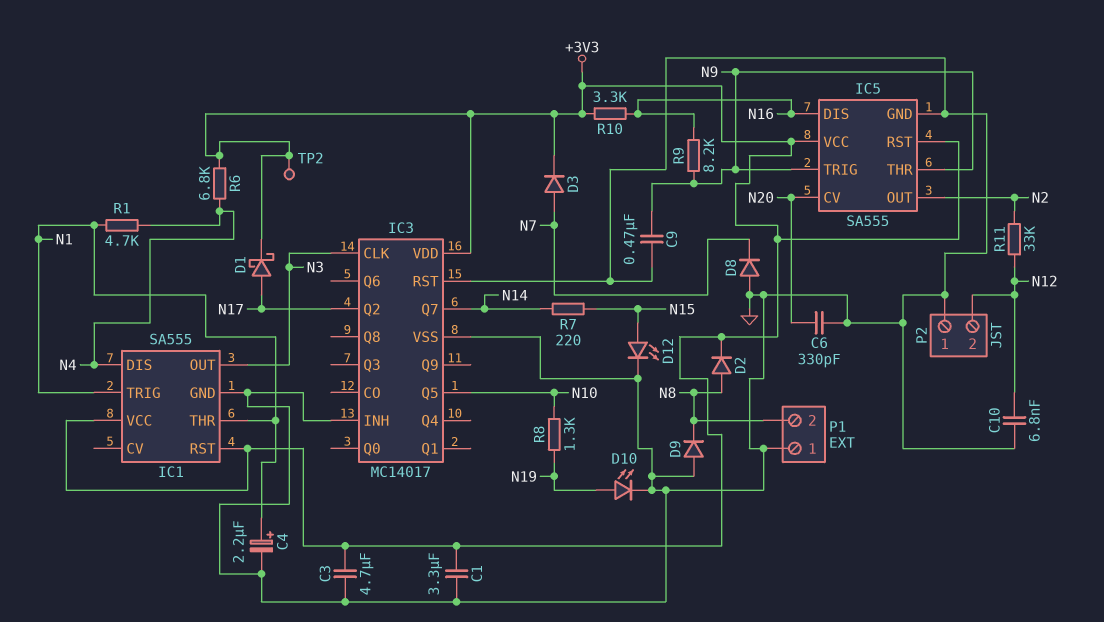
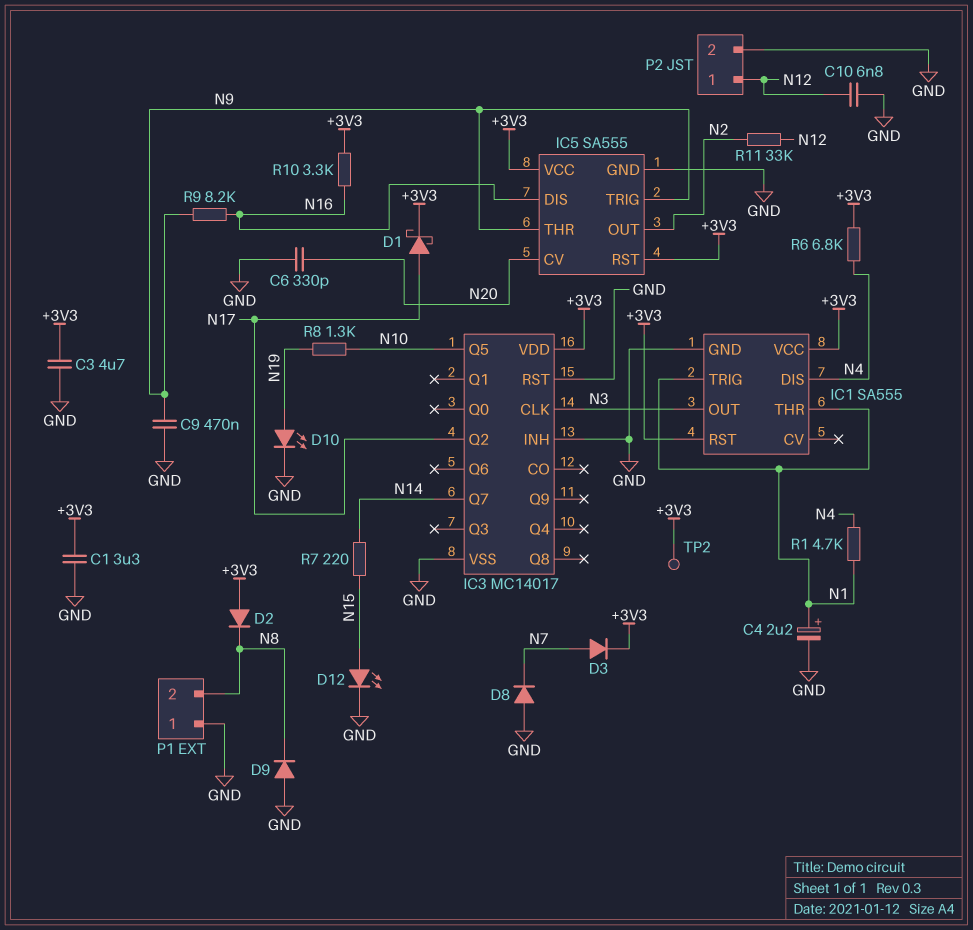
D2: diode (A N8, K +3V3) -> diode (A +3V3, K N8)
P2 pin 1: GND -> N12
P2 pin 2: N12 -> GND

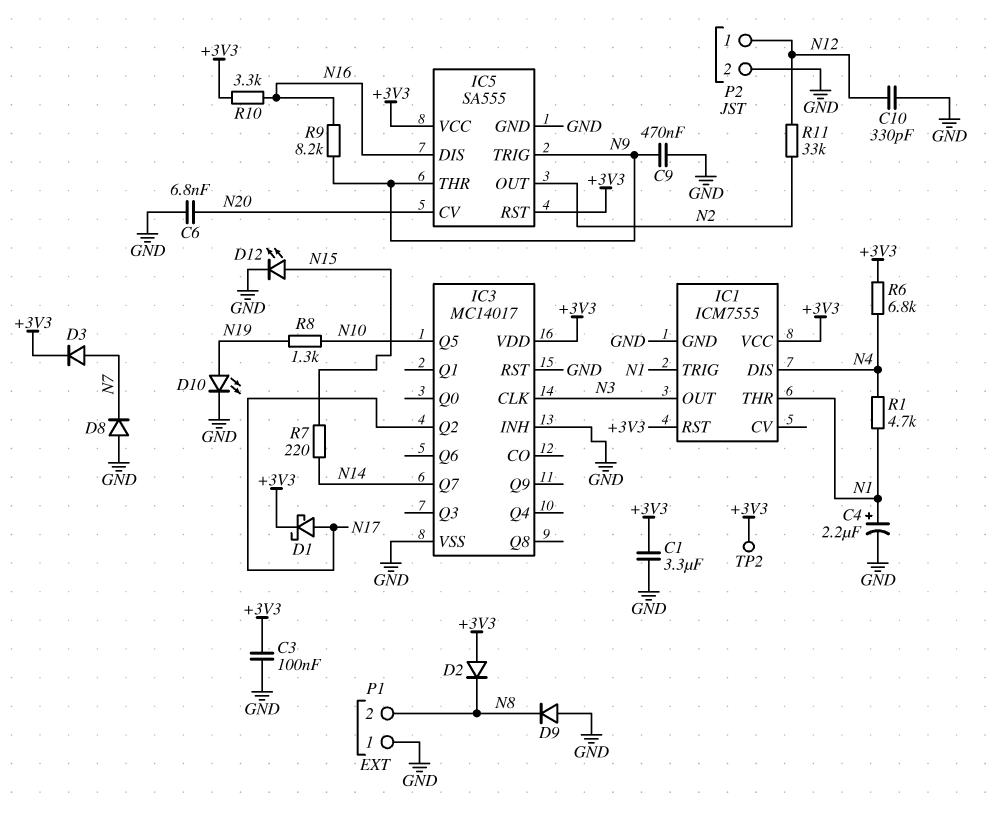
C3: 4.7uF (+3V3, GND) -> 100nF (+3V3, GND)
C6: 330pF (GND, N20) -> 6.8nF (GND, N20)
C10: 6.8nF (GND, N12) -> 330pF (GND, N12)
IC1: SA555 -> ICM7555

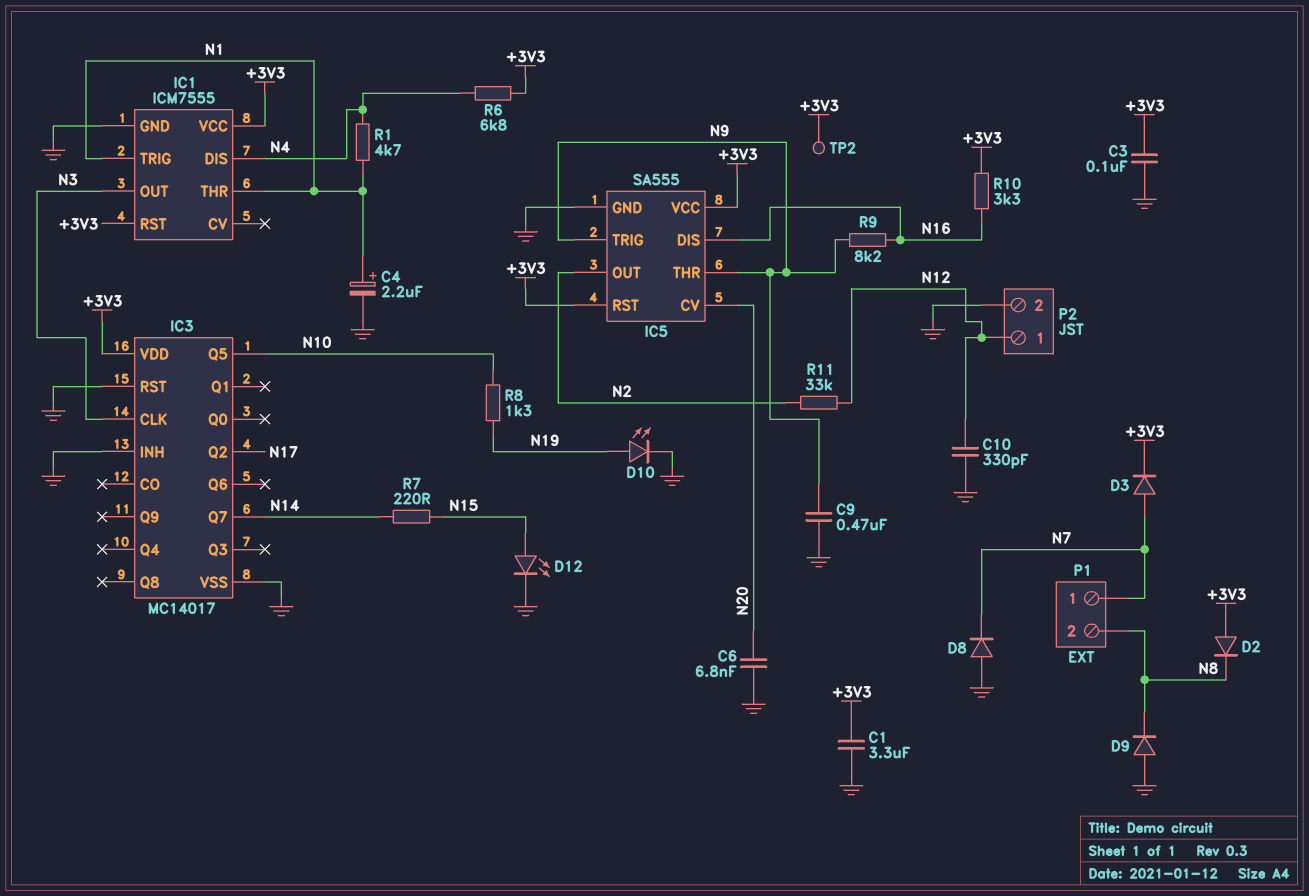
D1: schottky (A N17, K +3V3) -> none
P1 pin 1: GND -> N7

